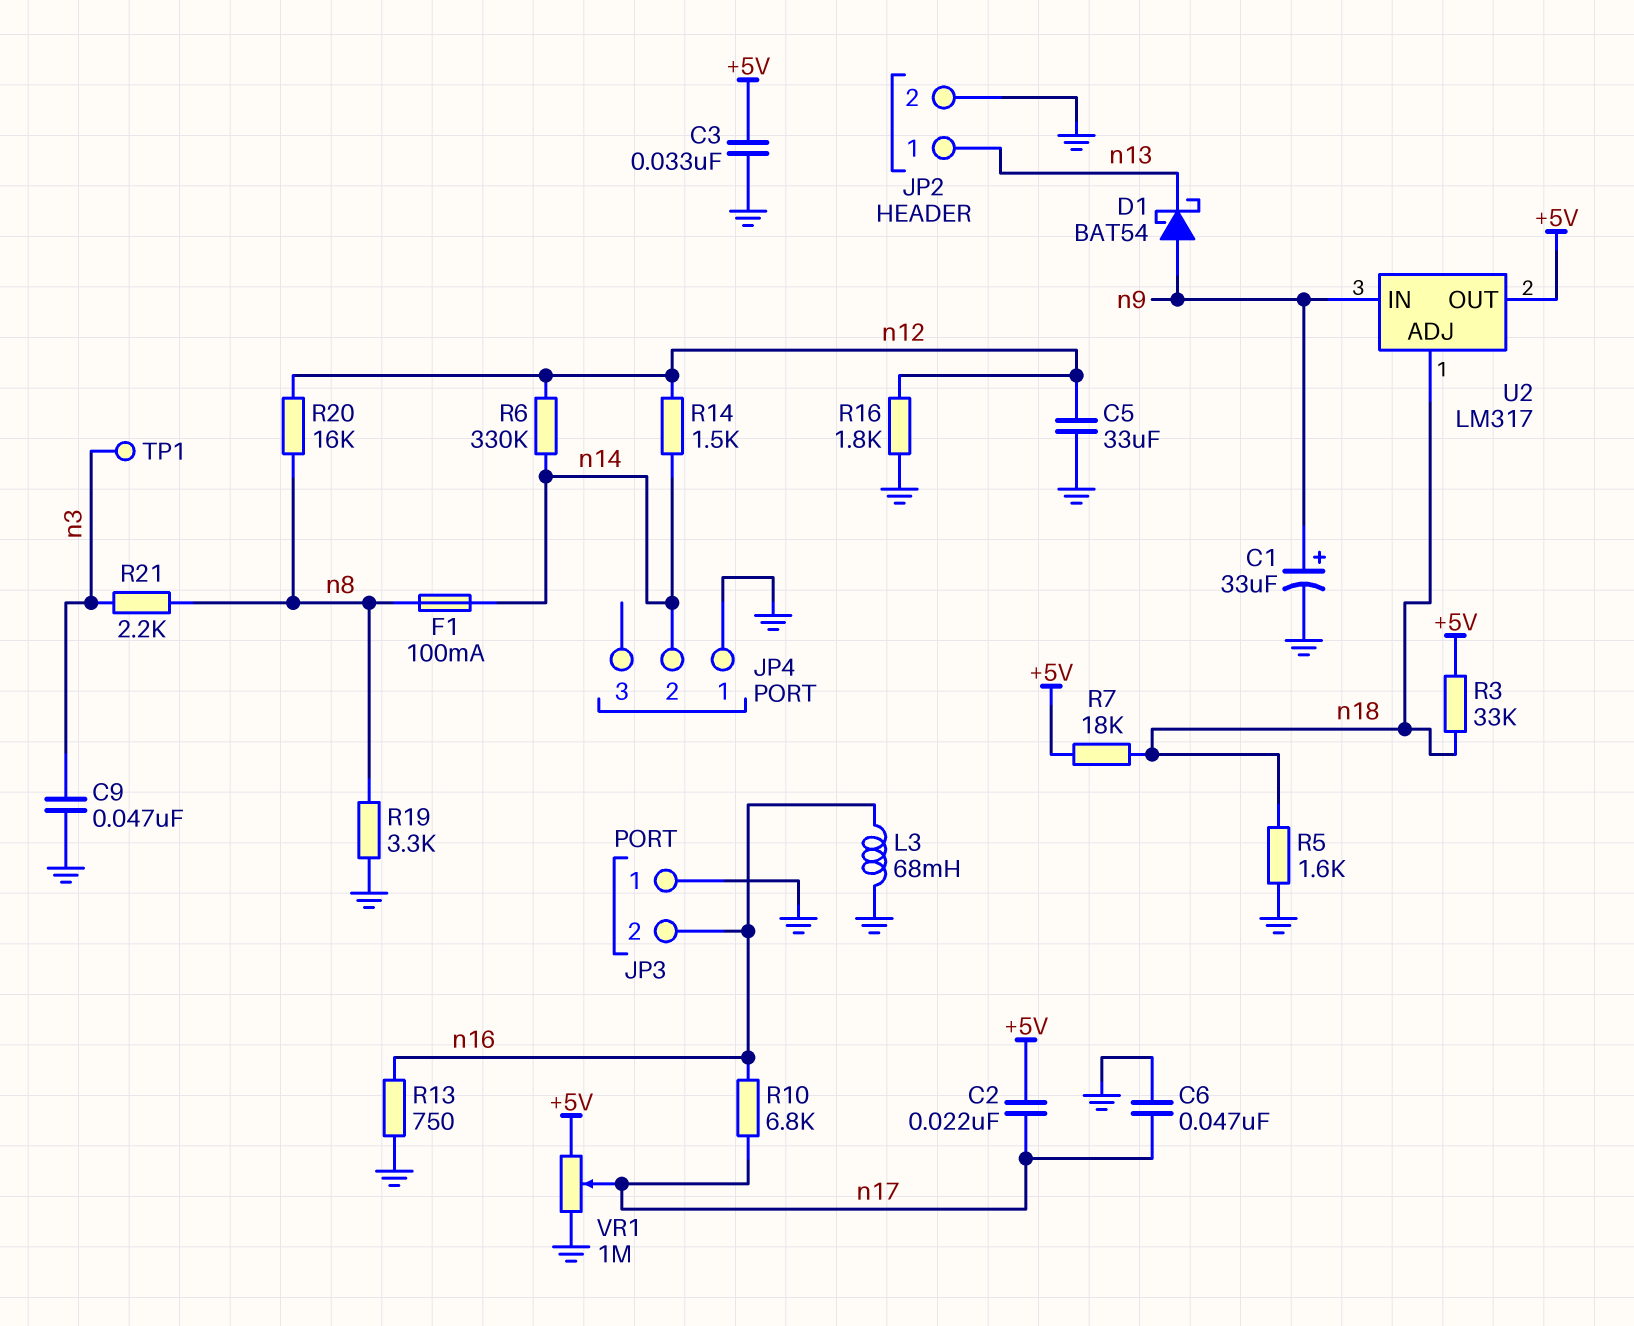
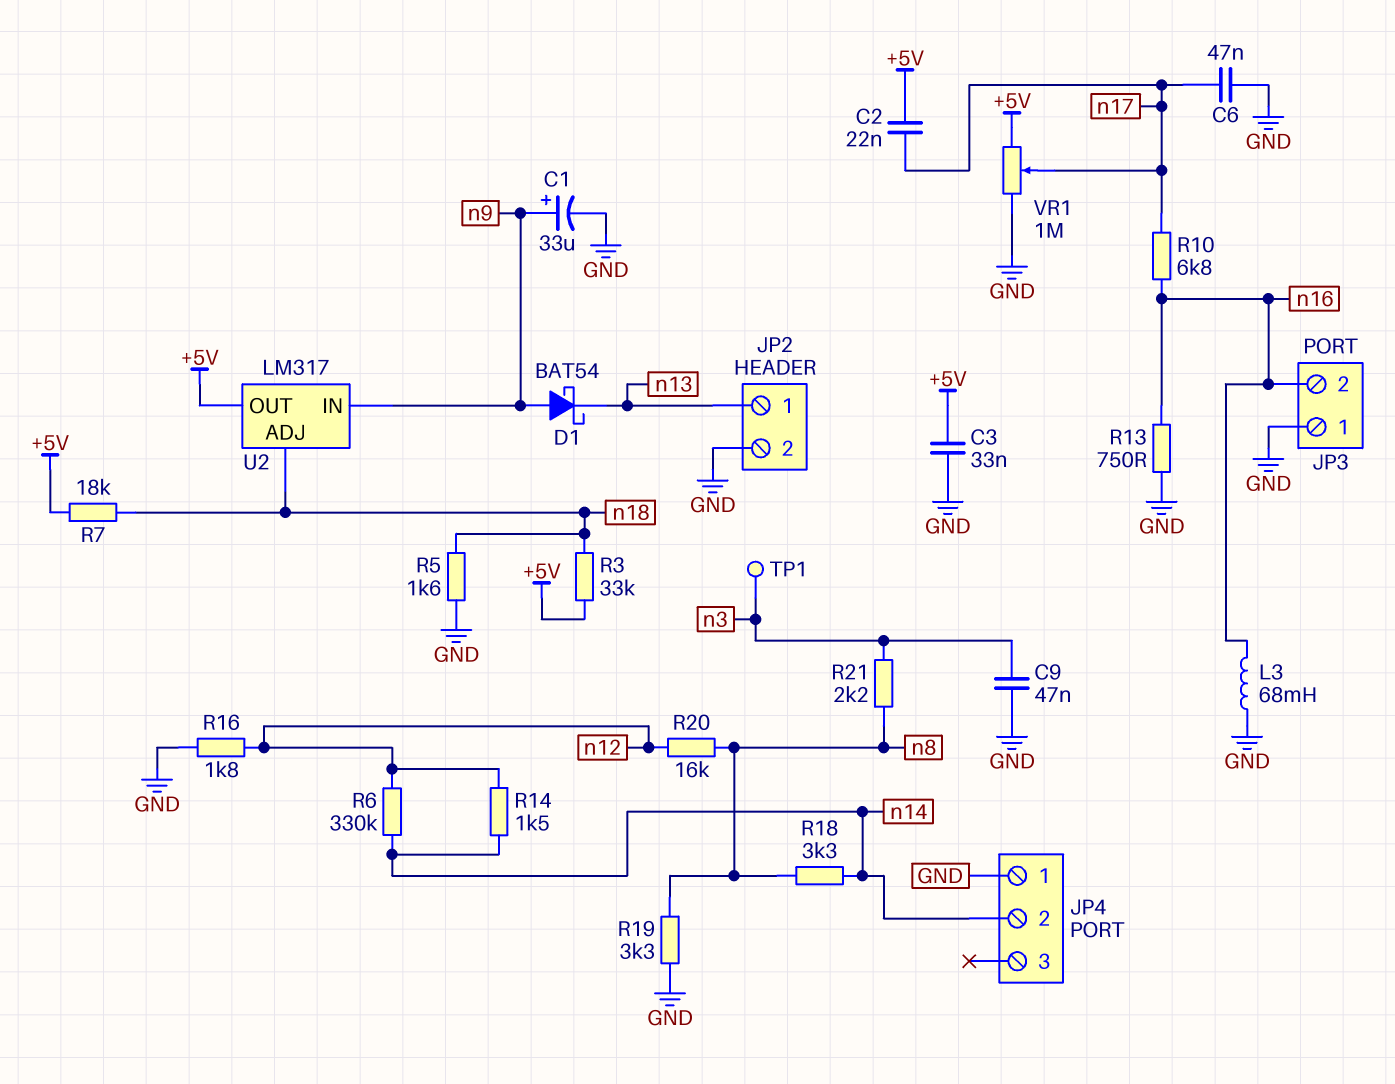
C5: 33uF (GND, n12) -> none
F1: 100mA (n8, n14) -> none
R18: none -> 3.3k (n8, n14)

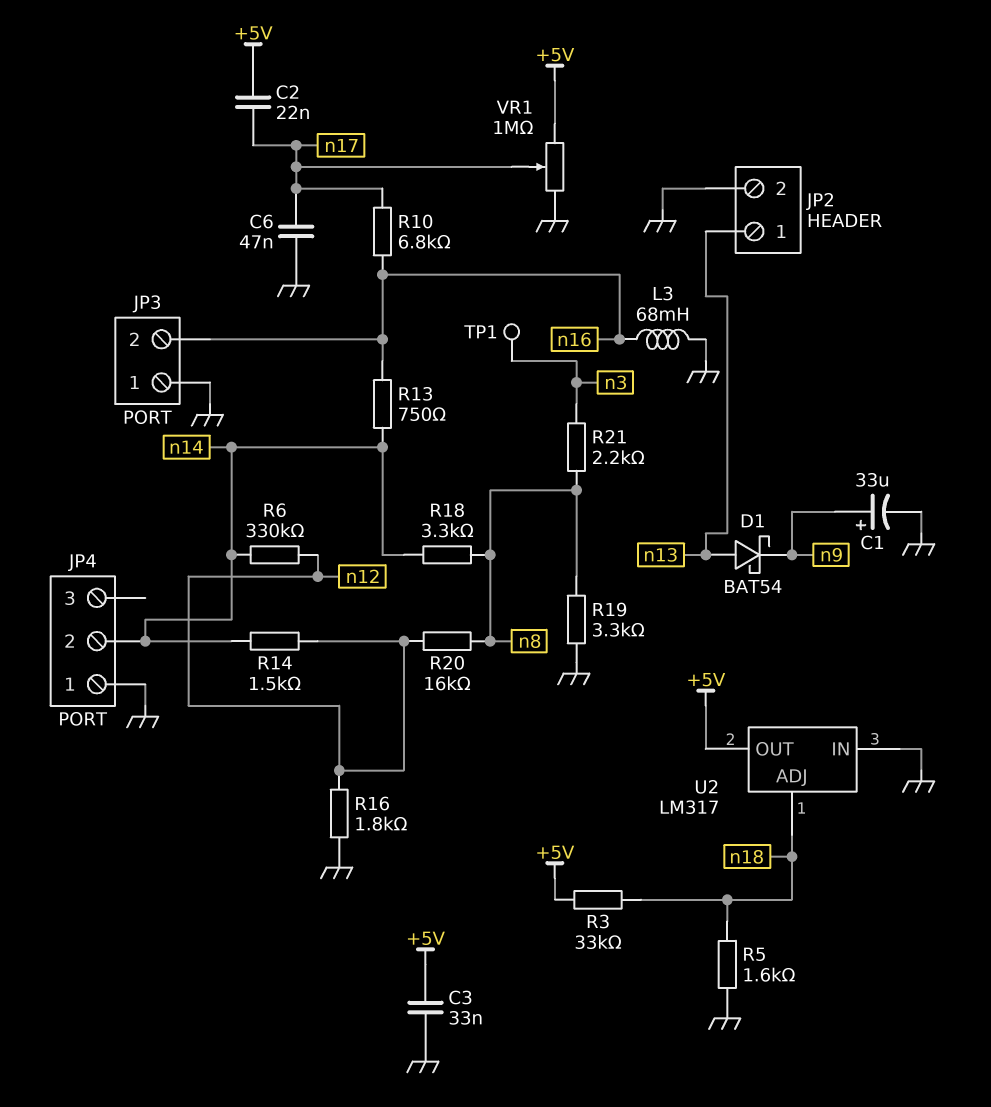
C9: 47nF (GND, n3) -> none
D1: schottky BAT54 (A n9, K n13) -> schottky BAT54 (A n13, K n9)
R7: 18k (+5V, n18) -> none
R13: 750 (GND, n16) -> 750 (n14, n16)
U2 pin IN: n9 -> GND

